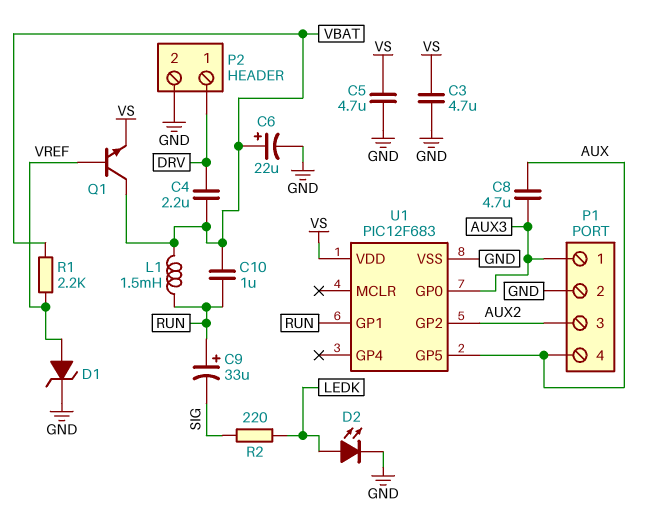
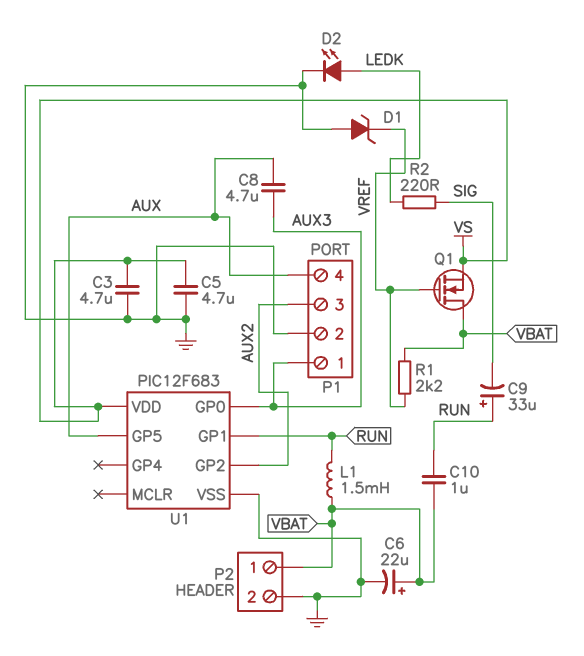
C4: 2.2uF (DRV, VBAT) -> none
D1: zener (A VREF, K GND) -> zener (A GND, K VREF)
P2 pin 1: DRV -> VBAT
Q1: NPN (B VREF, C VBAT, E VS) -> NMOS (G VREF, D VBAT, S VS)

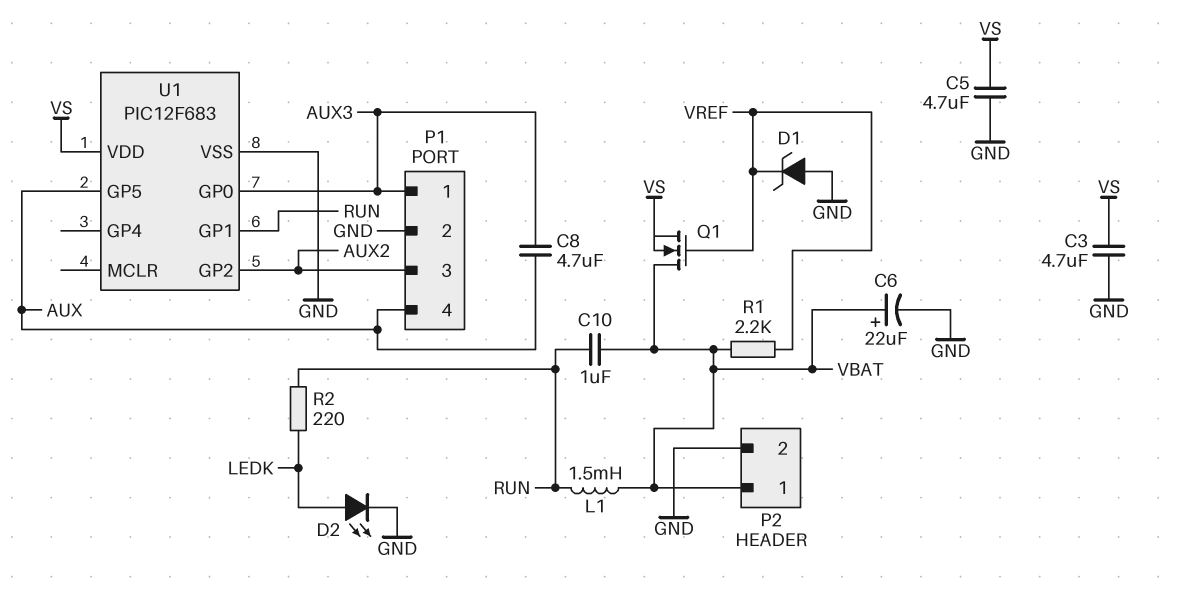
C9: 33uF (plus RUN, minus SIG) -> none
R2: 220 (LEDK, SIG) -> 220 (LEDK, RUN)

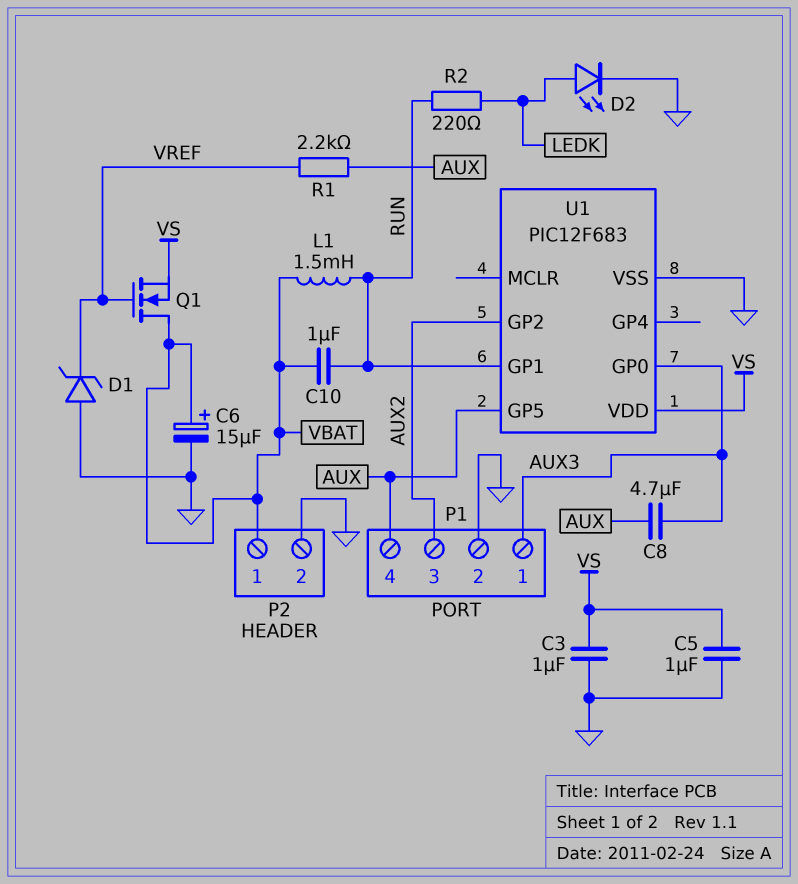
C3: 4.7uF (GND, VS) -> 1uF (GND, VS)
C5: 4.7uF (GND, VS) -> 1uF (GND, VS)
C6: 22uF (plus VBAT, minus GND) -> 15uF (plus VBAT, minus GND)
R1: 2.2k (VBAT, VREF) -> 2.2k (AUX, VREF)

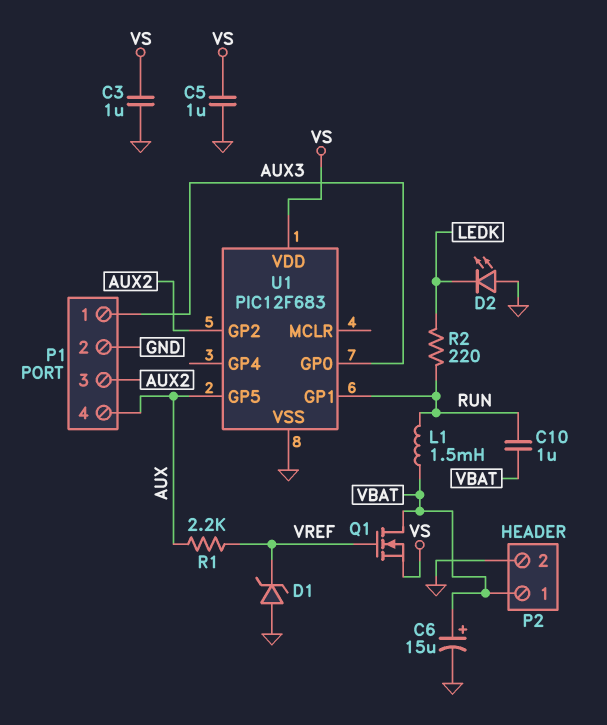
C8: 4.7uF (AUX, AUX3) -> none
D2: LED (A LEDK, K GND) -> LED (A GND, K LEDK)

